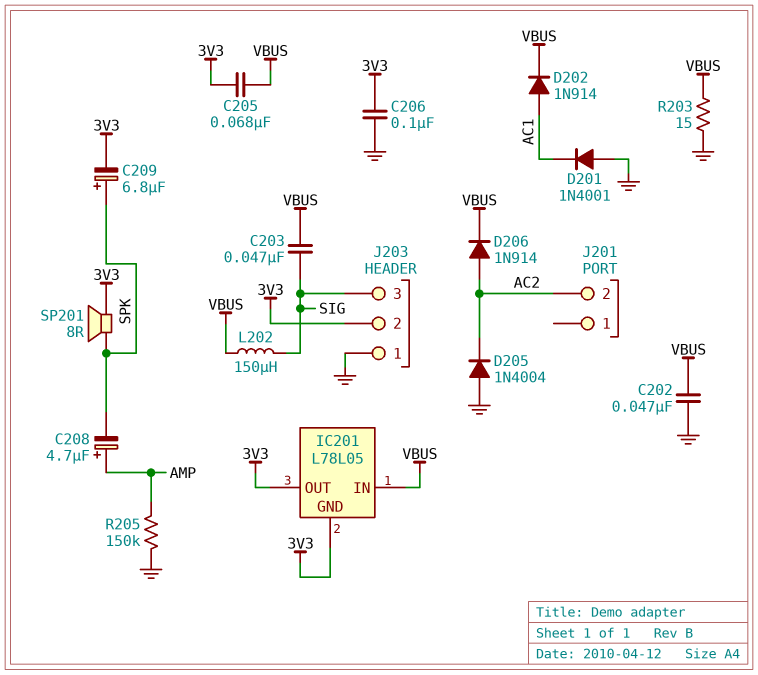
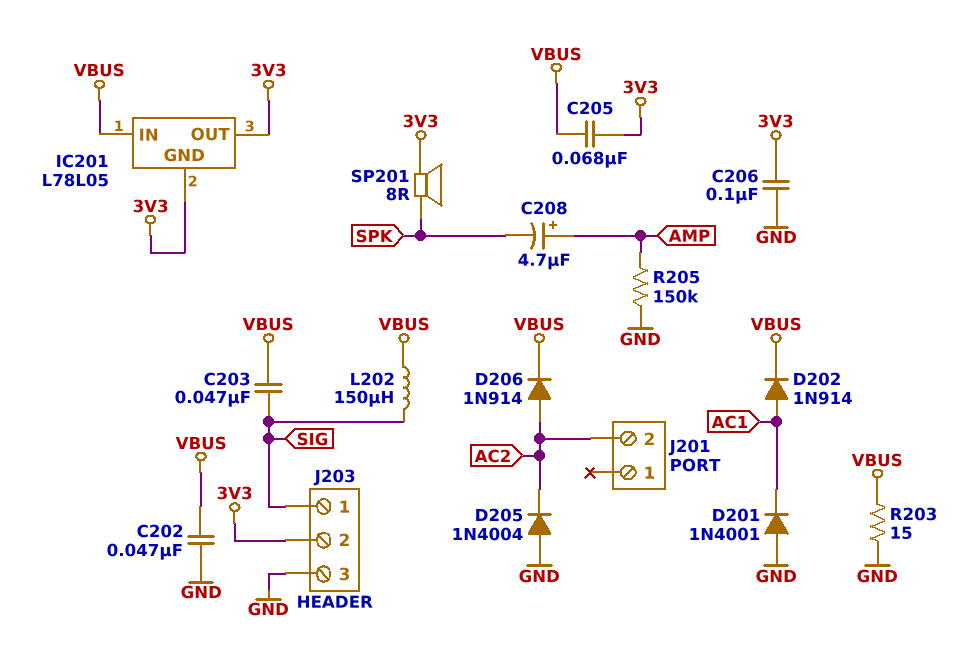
C209: 6.8uF (plus SPK, minus 3V3) -> none
J203 pin 1: GND -> SIG
J203 pin 3: SIG -> GND

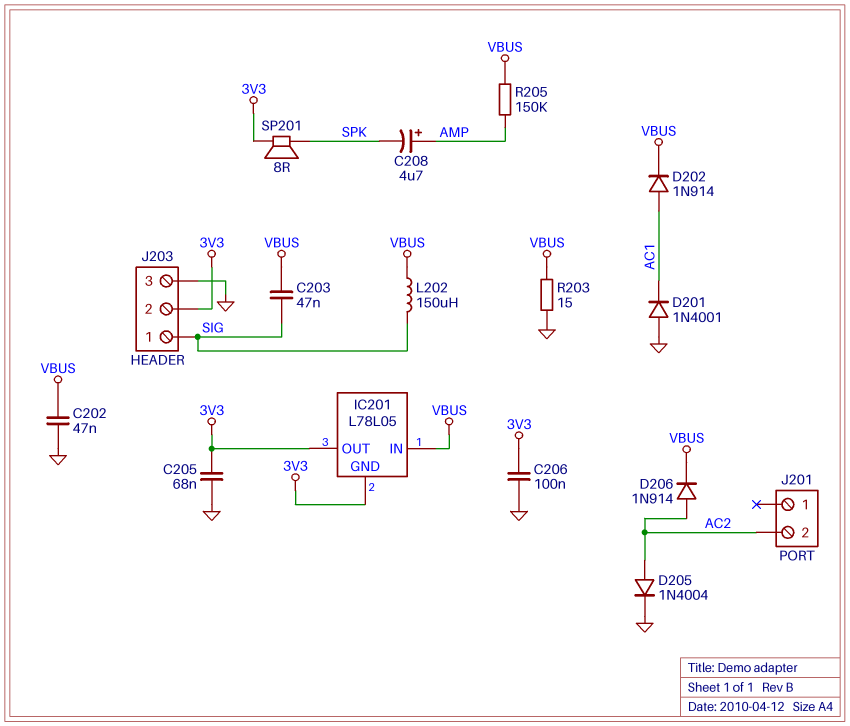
C205: 68nF (3V3, VBUS) -> 68nF (3V3, GND)
D205: diode 1N4004 (A GND, K AC2) -> diode 1N4004 (A AC2, K GND)
R205: 150k (AMP, GND) -> 150k (AMP, VBUS)

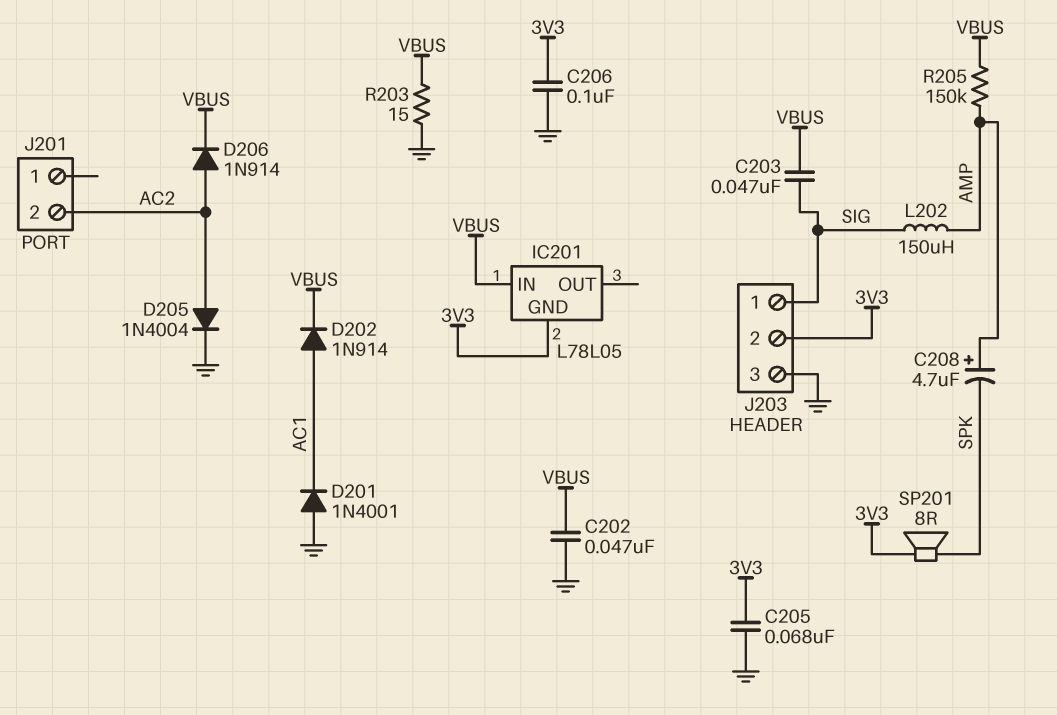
IC201 pin OUT: 3V3 -> none
L202: 150uH (SIG, VBUS) -> 150uH (AMP, SIG)

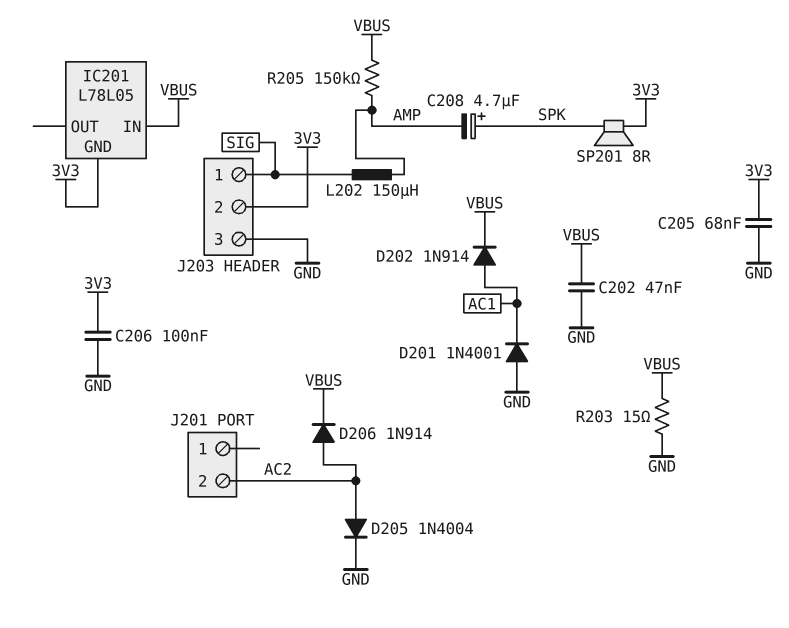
C203: 47nF (SIG, VBUS) -> none
C208: 4.7uF (plus AMP, minus SPK) -> 4.7uF (plus SPK, minus AMP)

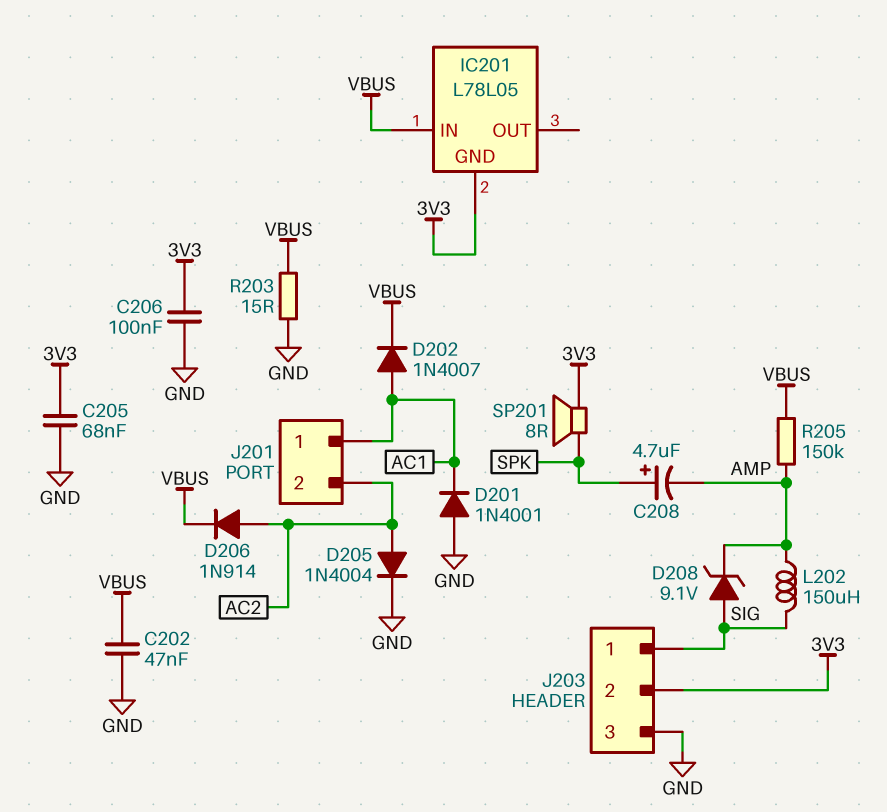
D202: diode 1N914 (A AC1, K VBUS) -> diode 1N4007 (A AC1, K VBUS)
D208: none -> zener 9.1V (A SIG, K AMP)
J201 pin 1: none -> AC1

